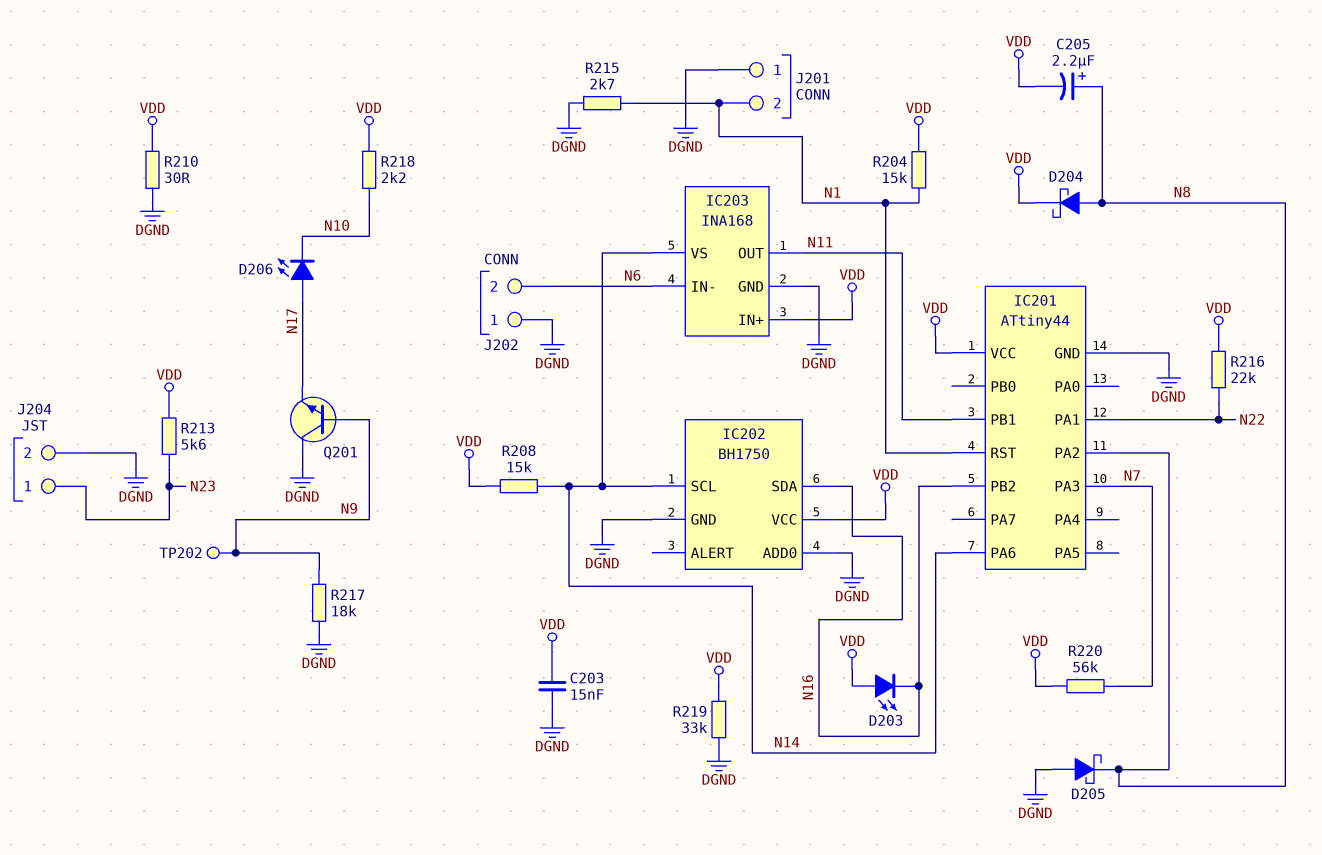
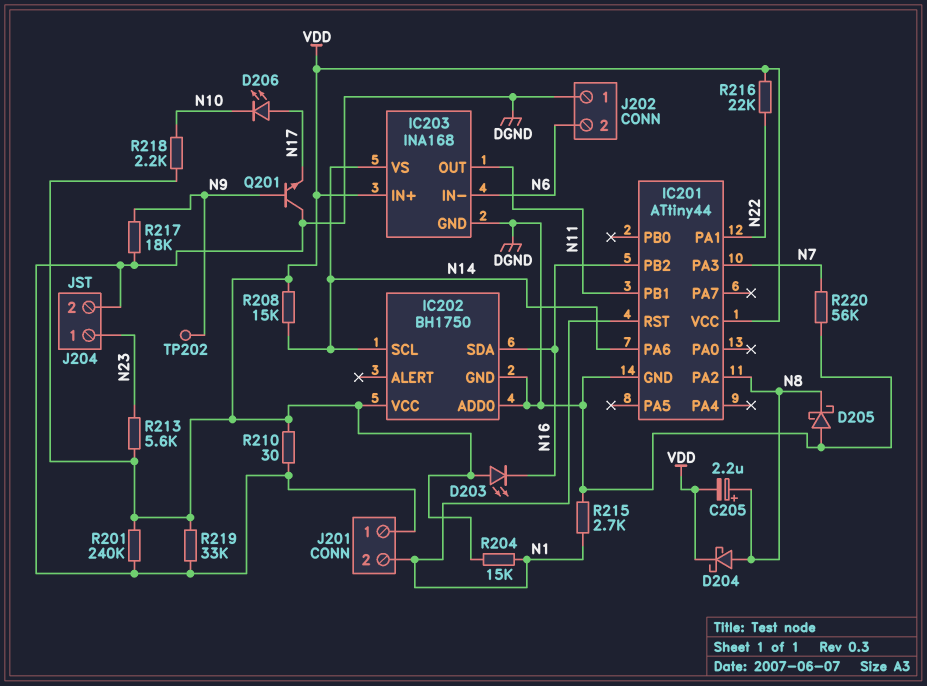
C203: 15nF (DGND, VDD) -> none
R201: none -> 240k (DGND, VDD)
R220: 56k (N7, VDD) -> 56k (DGND, N7)

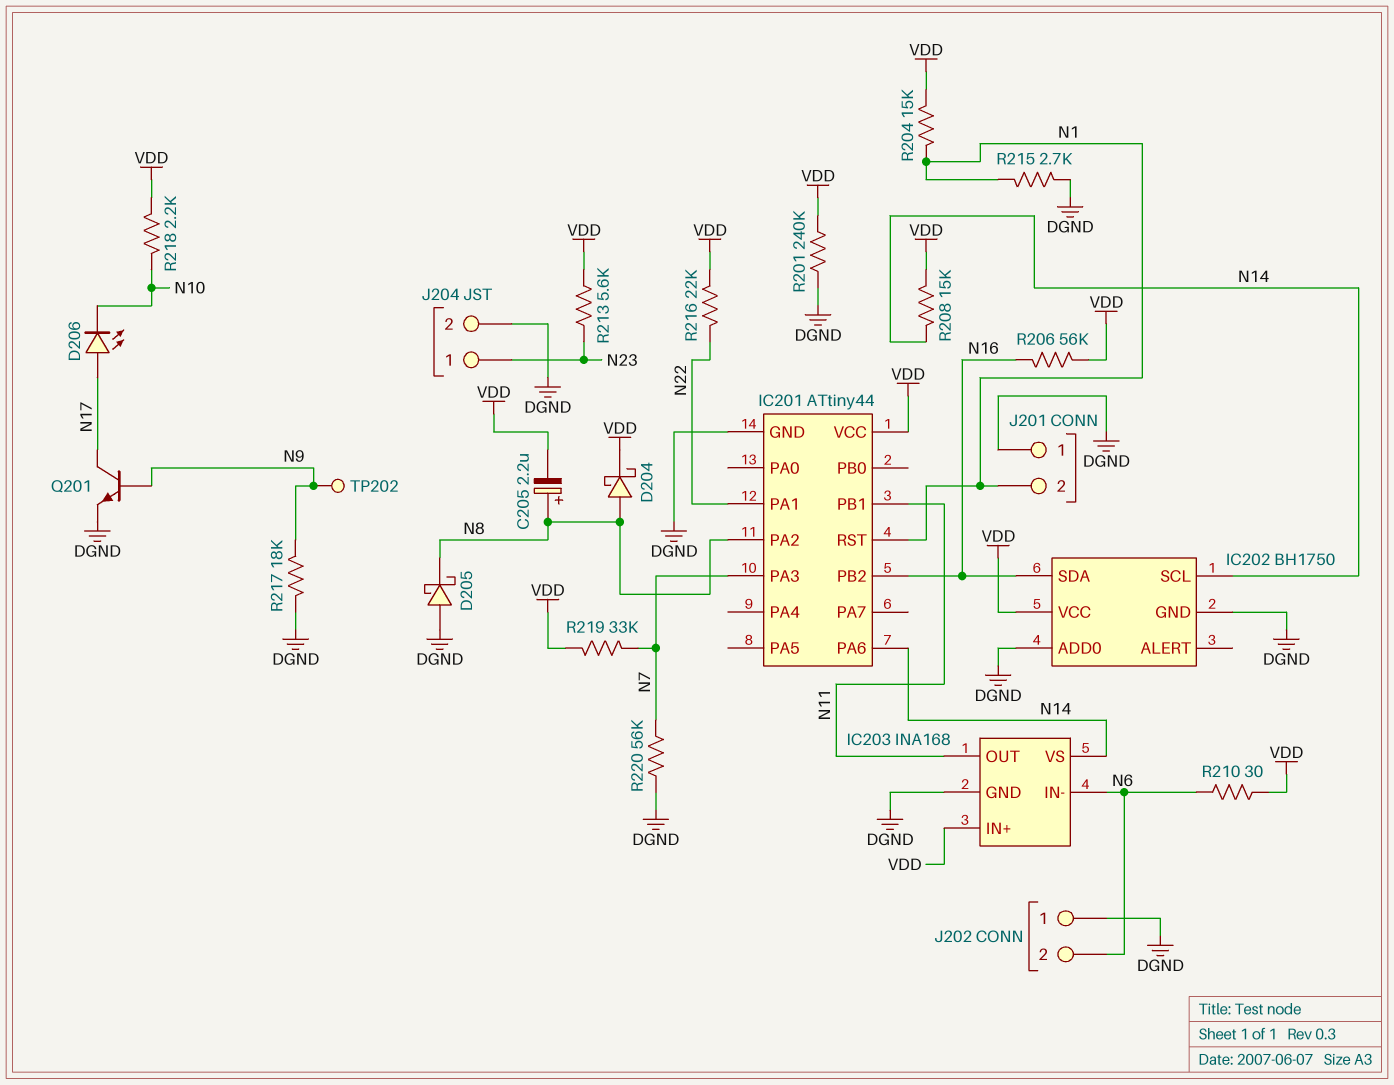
D203: LED (A VDD, K N16) -> none
Q201: NPN (B N9, C DGND, E N17) -> NPN (B N9, C N17, E DGND)
R206: none -> 56k (N16, VDD)
R210: 30 (DGND, VDD) -> 30 (N6, VDD)
R219: 33k (DGND, VDD) -> 33k (N7, VDD)

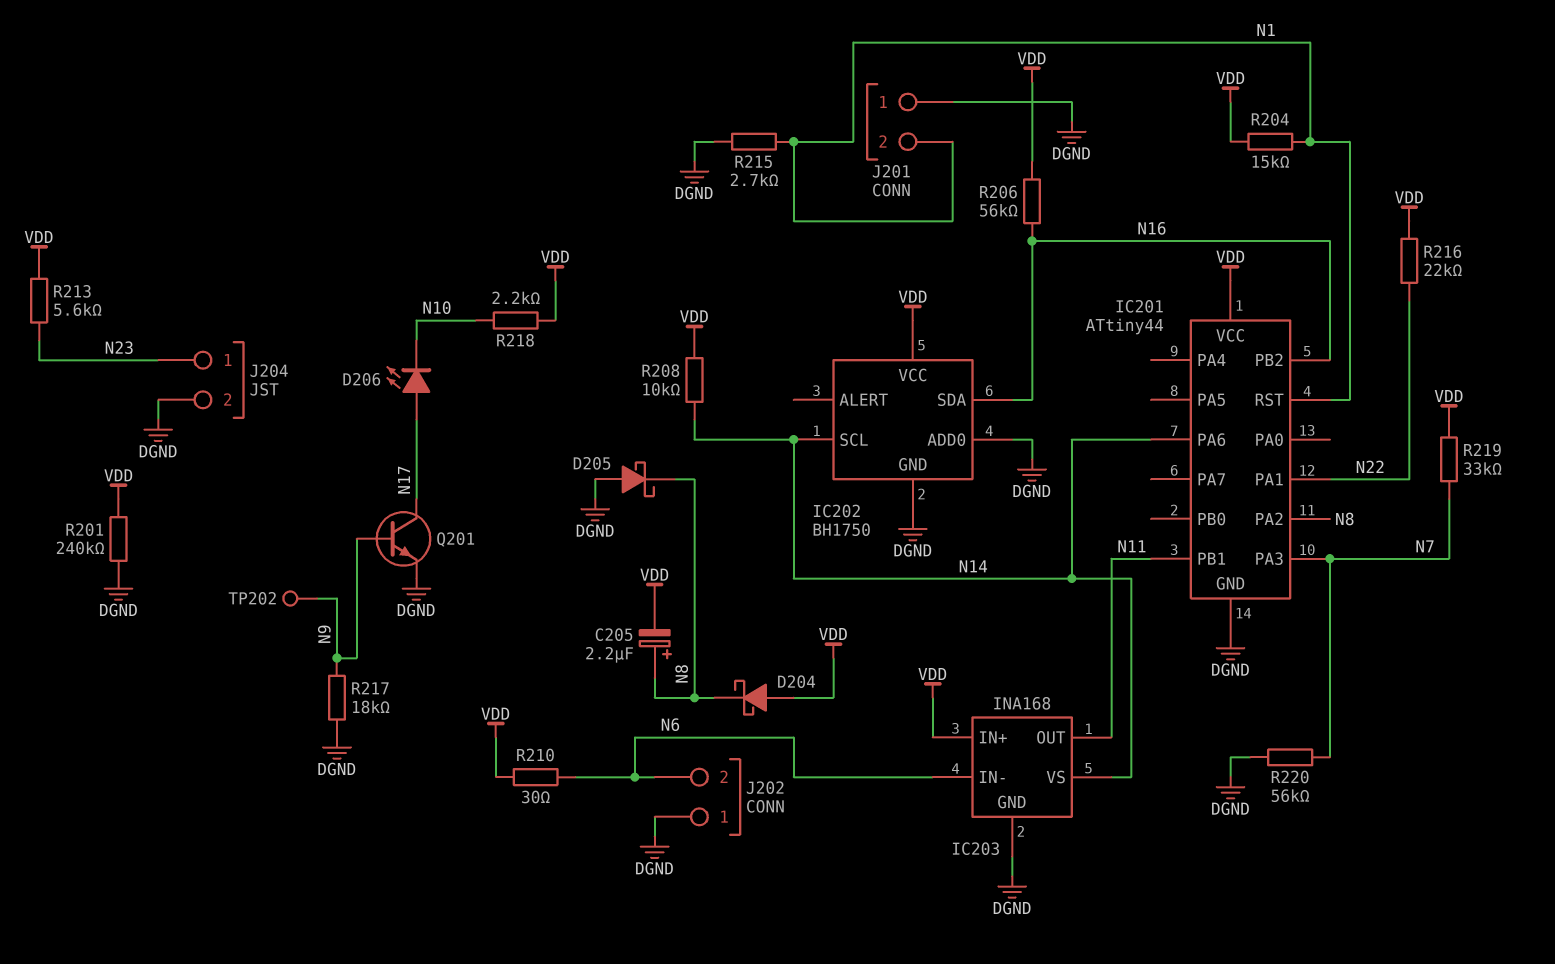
D204: schottky (A N8, K VDD) -> schottky (A VDD, K N8)
R208: 15k (N14, VDD) -> 10k (N14, VDD)

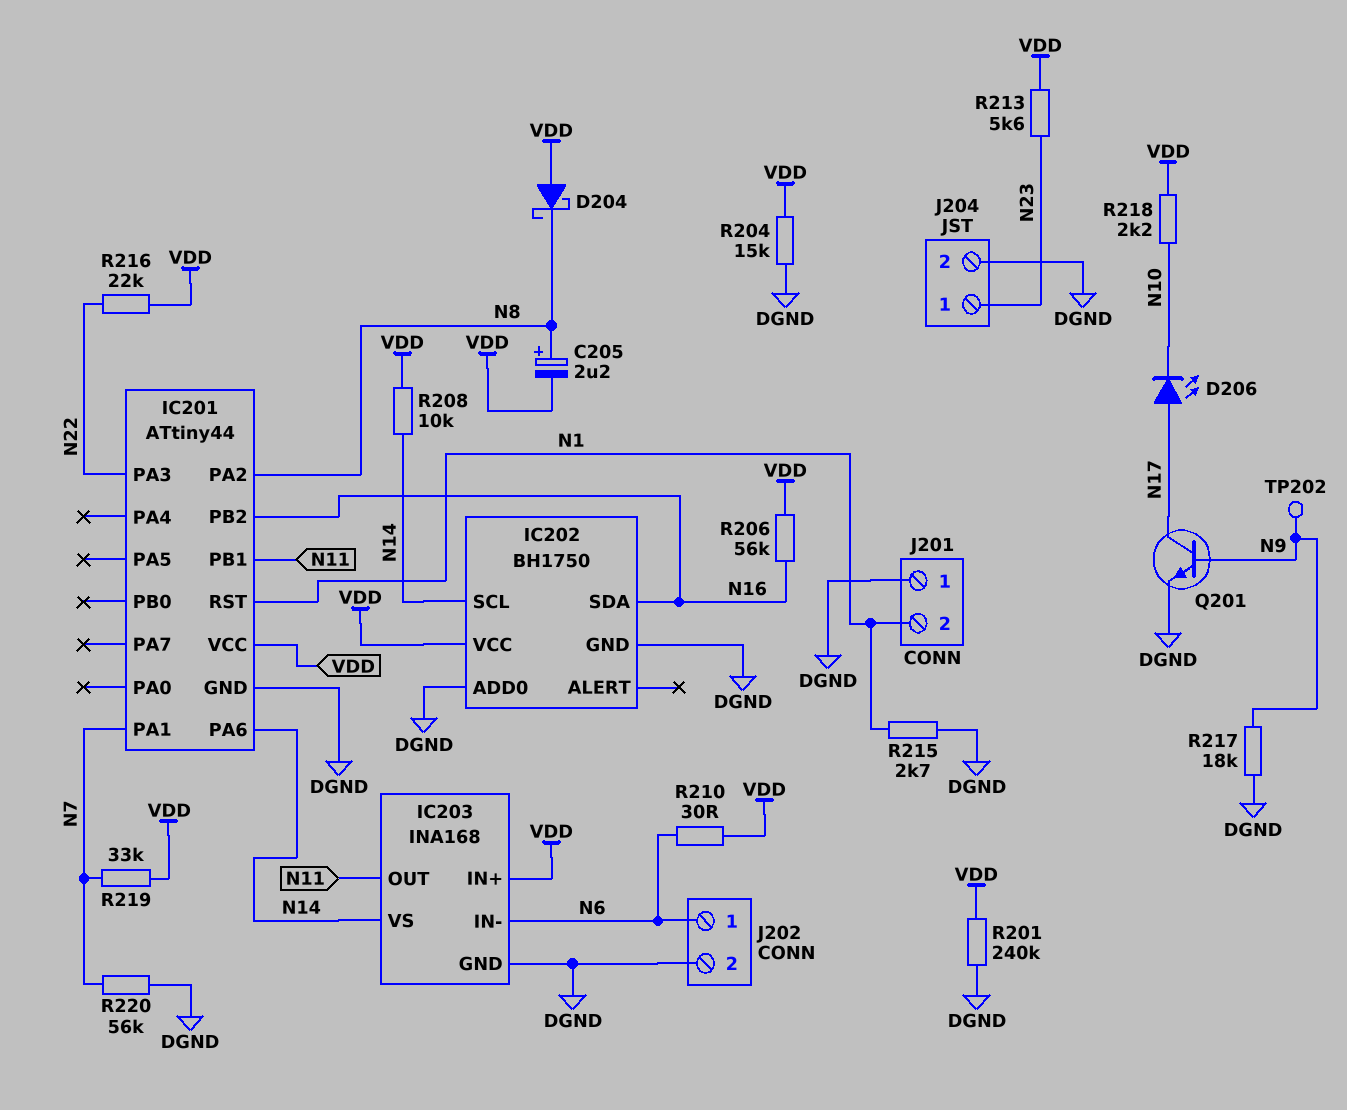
D205: schottky (A DGND, K N8) -> none
IC201 pin PA1: N22 -> N7
IC201 pin PA3: N7 -> N22
J202 pin 1: DGND -> N6
J202 pin 2: N6 -> DGND
R204: 15k (N1, VDD) -> 15k (DGND, VDD)

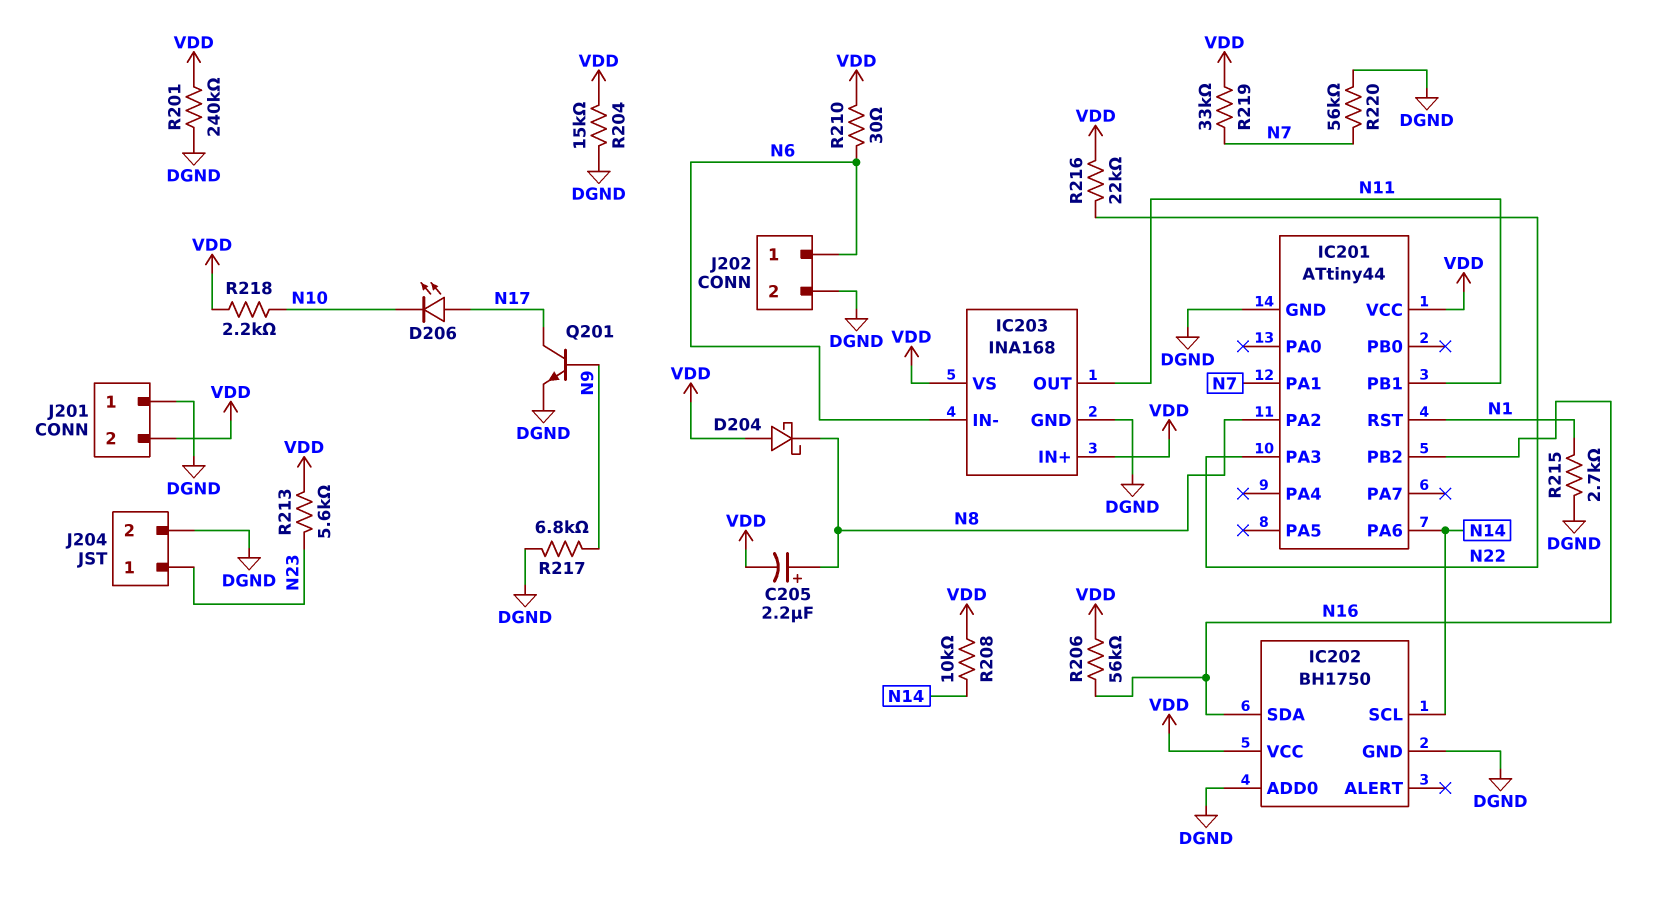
IC203 pin VS: N14 -> VDD
J201 pin 2: N1 -> VDD
R217: 18k (DGND, N9) -> 6.8k (DGND, N9)
TP202: test point (N9) -> none

